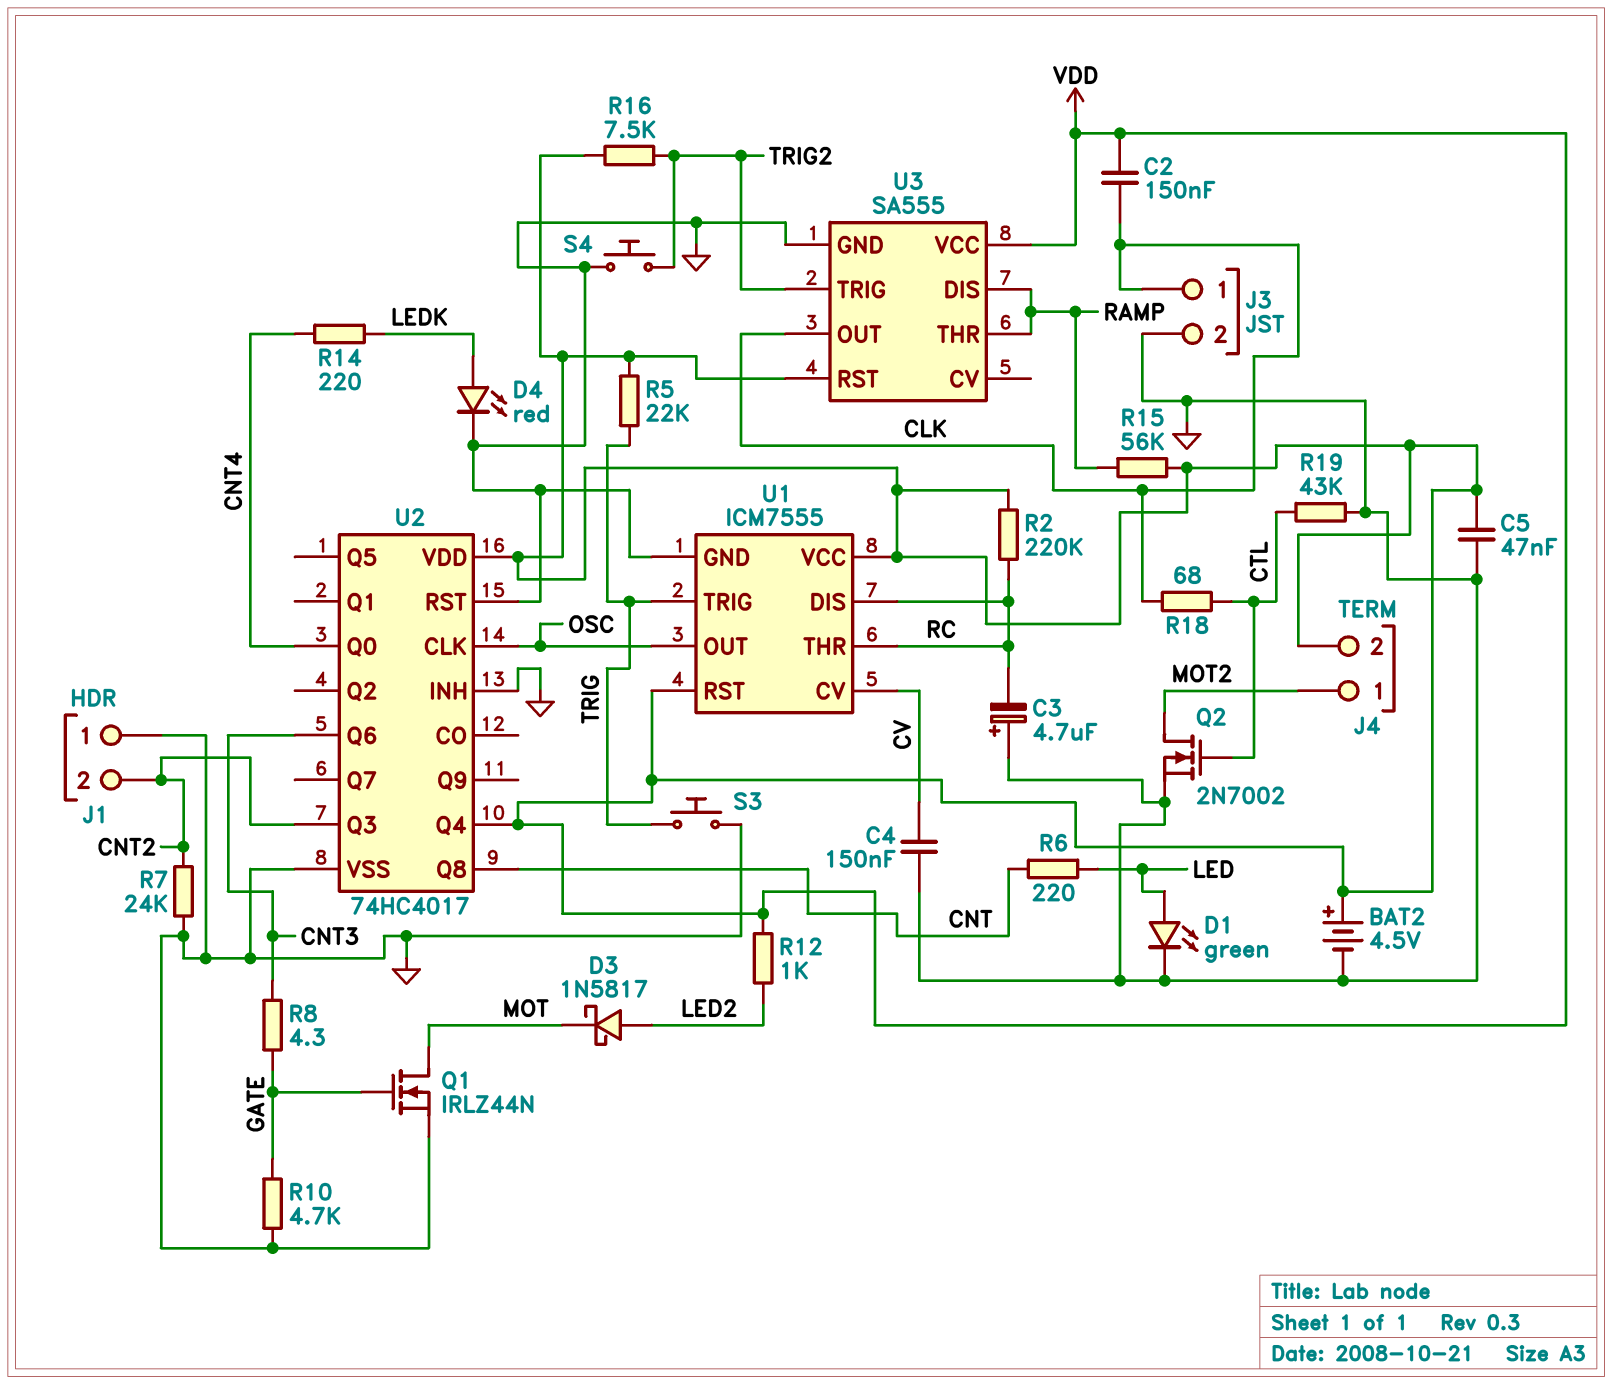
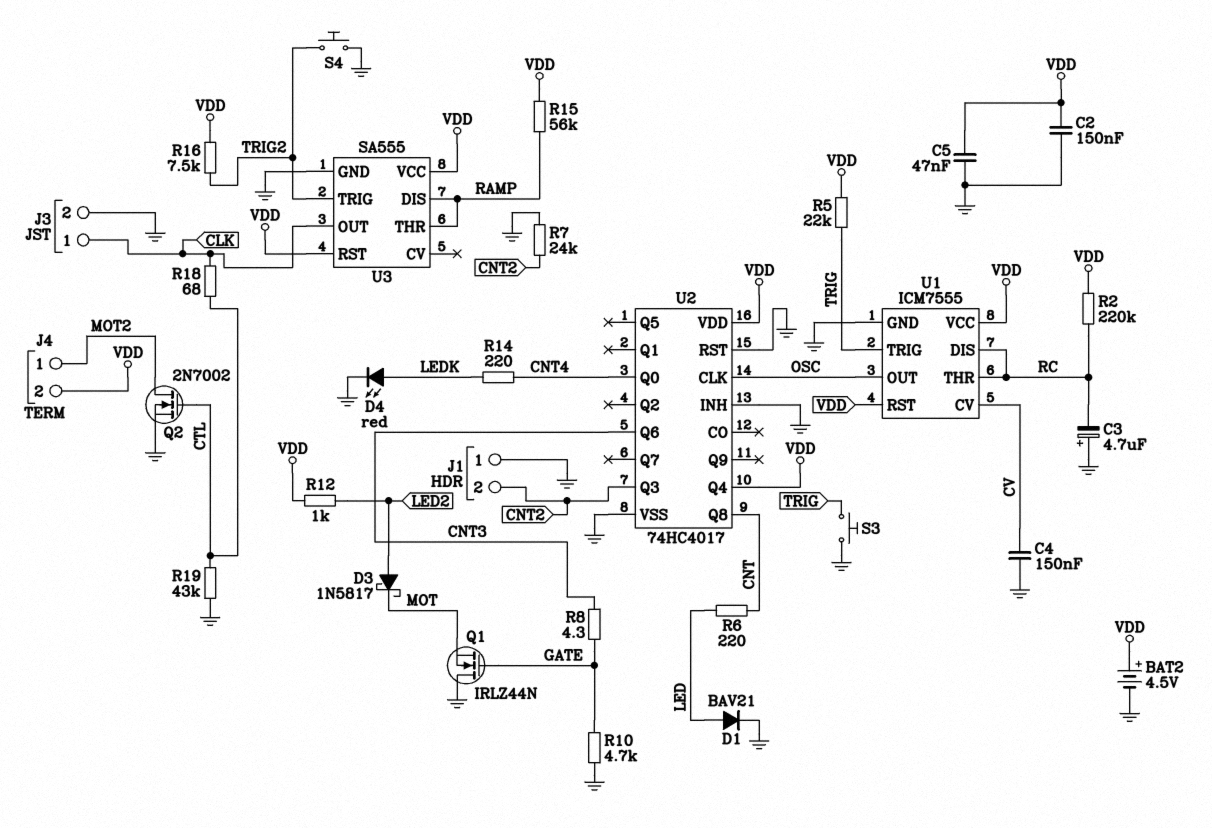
C2: 150nF (CLK, VDD) -> 150nF (GND, VDD)
D1: LED green (A LED, K GND) -> diode BAV21 (A LED, K GND)
Q1: NMOS IRLZ44N (G GATE, D MOT, S GND) -> NMOS IRLZ44N (G GATE, D GND, S MOT)

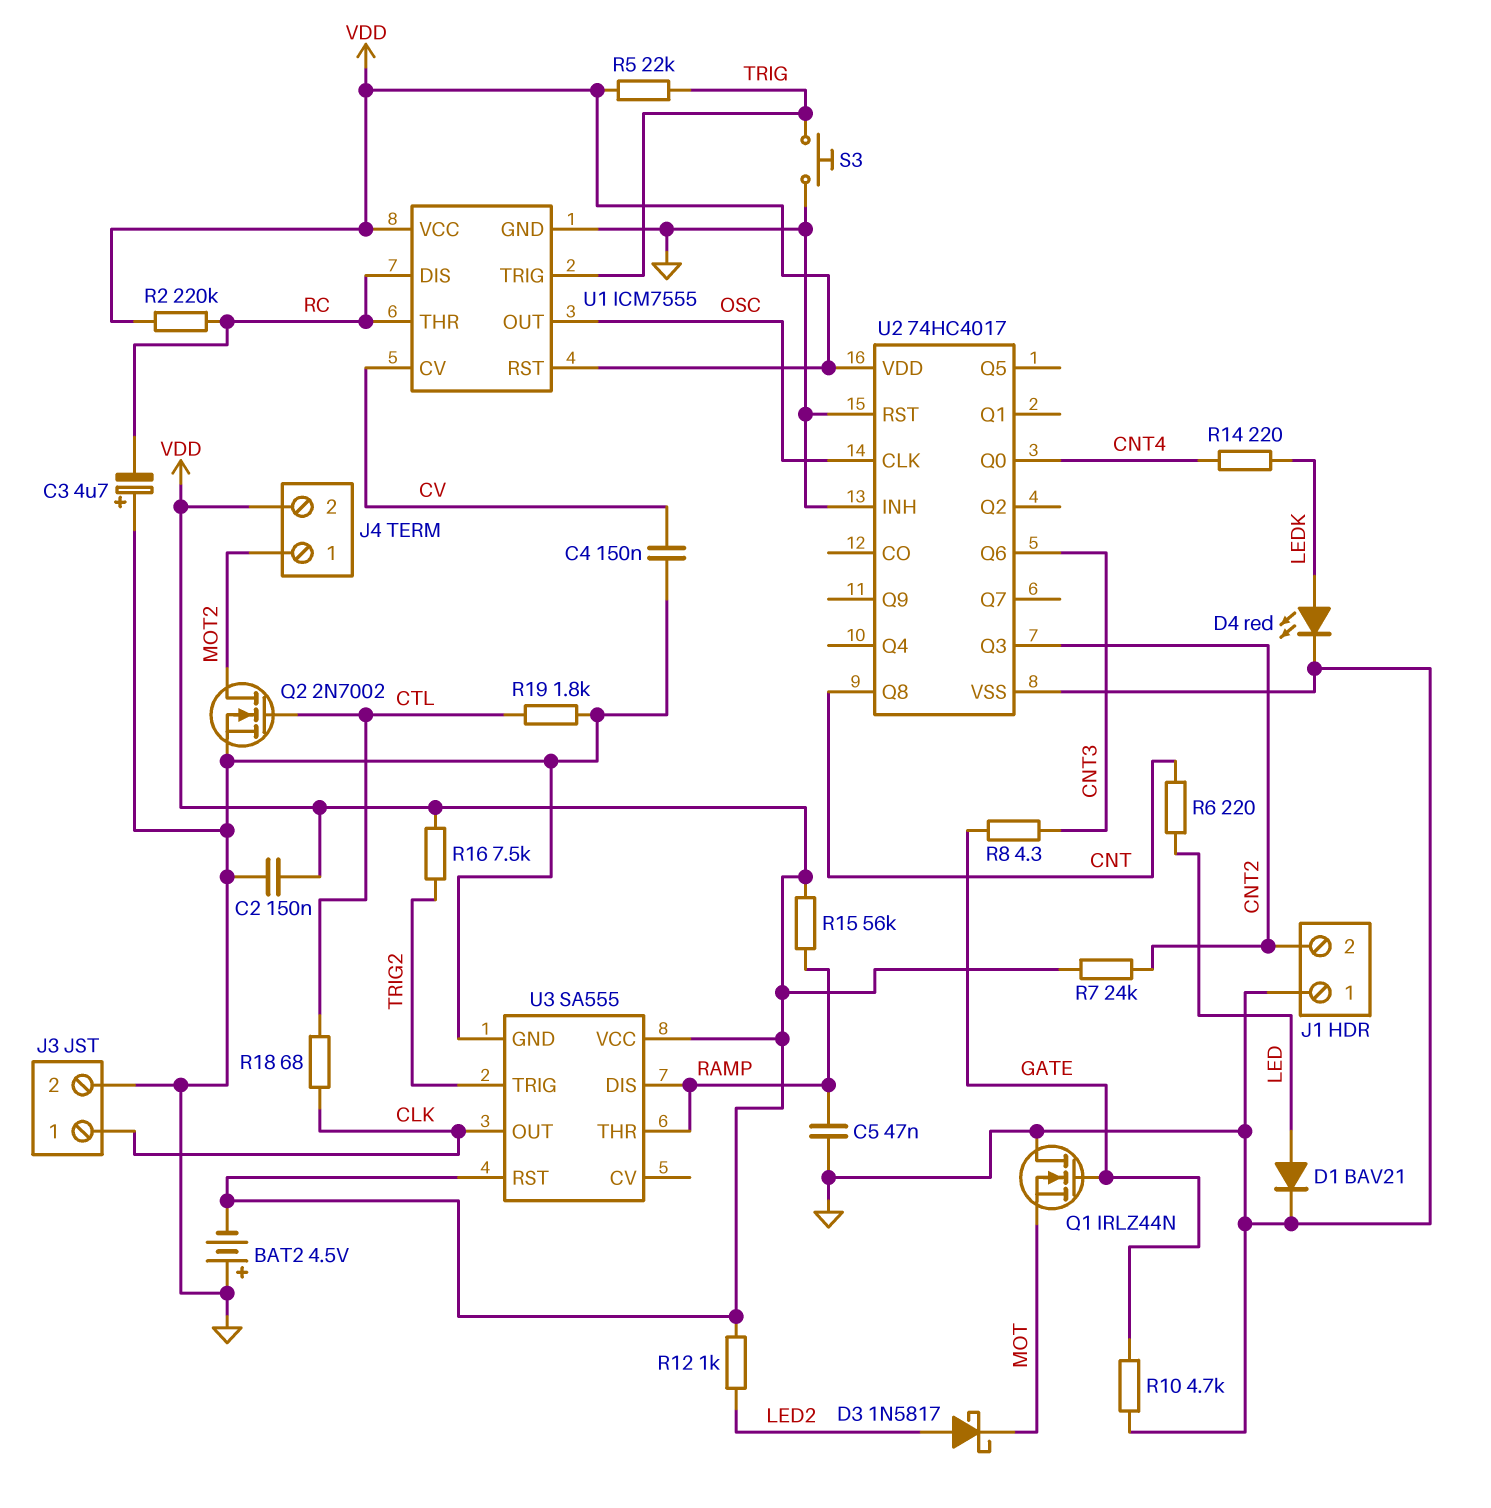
BAT2: 4.5V (plus VDD, minus GND) -> 4.5V (plus GND, minus VDD)
C5: 47nF (GND, VDD) -> 47nF (GND, RAMP)
R7: 24k (CNT2, GND) -> 24k (CNT2, VDD)
R19: 43k (CTL, GND) -> 1.8k (CTL, GND)
S4: button (GND, TRIG2) -> none
U2 pin Q4: VDD -> none

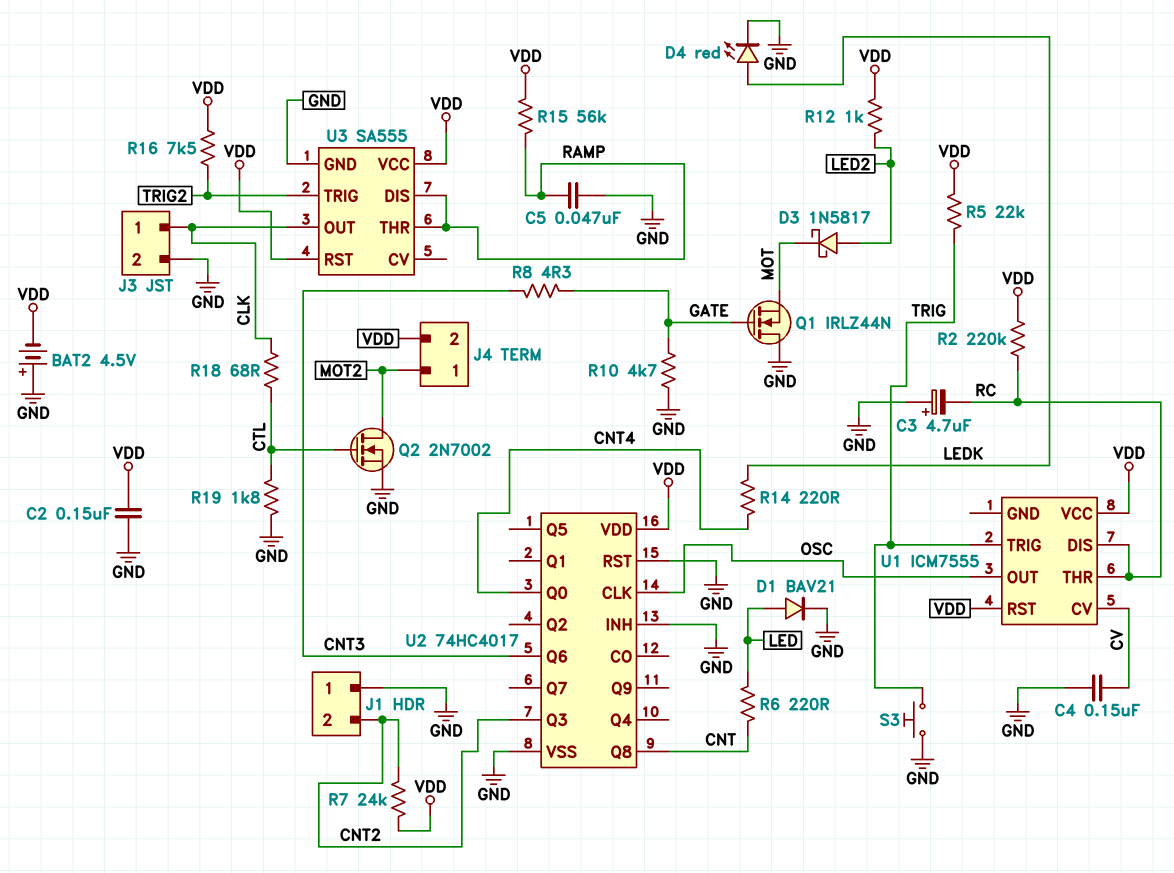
U1 pin GND: GND -> none

